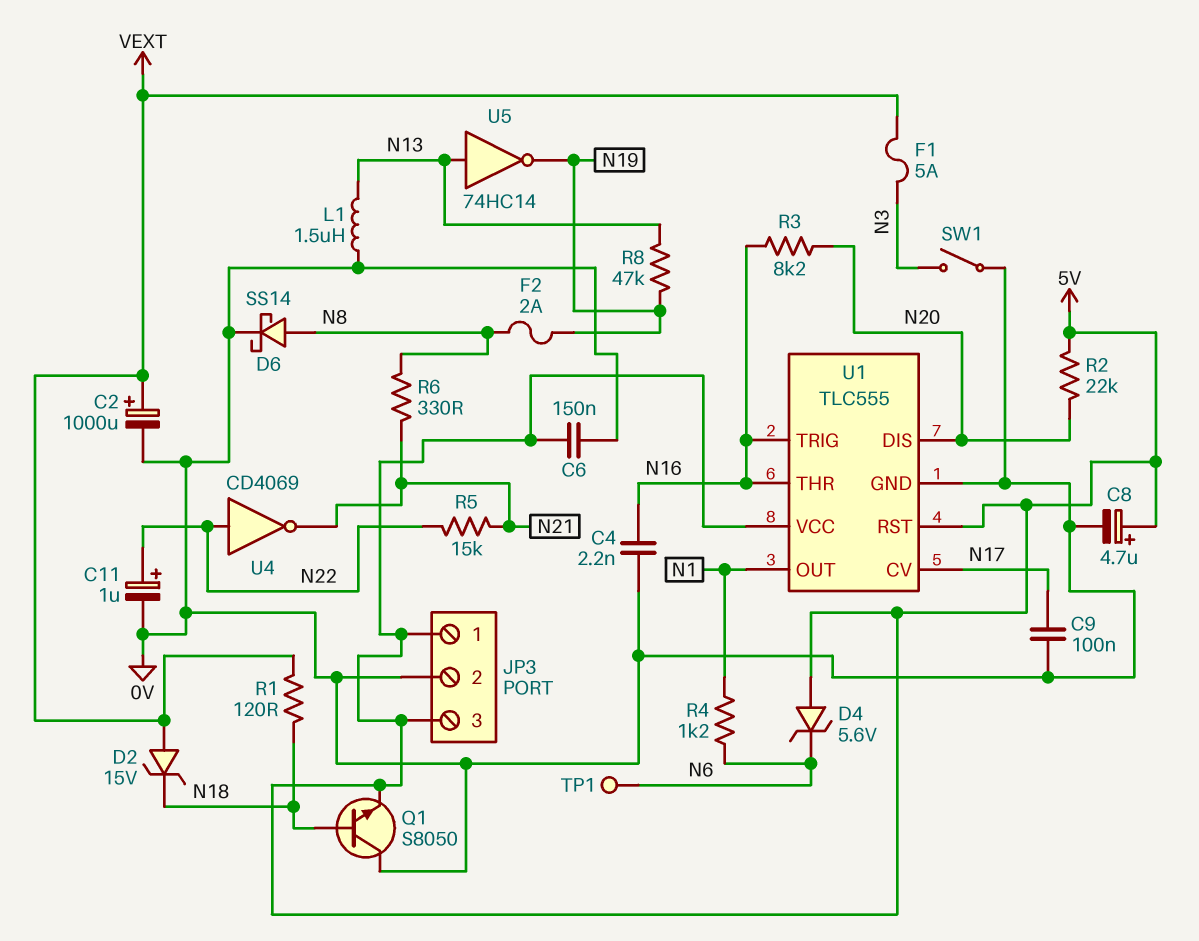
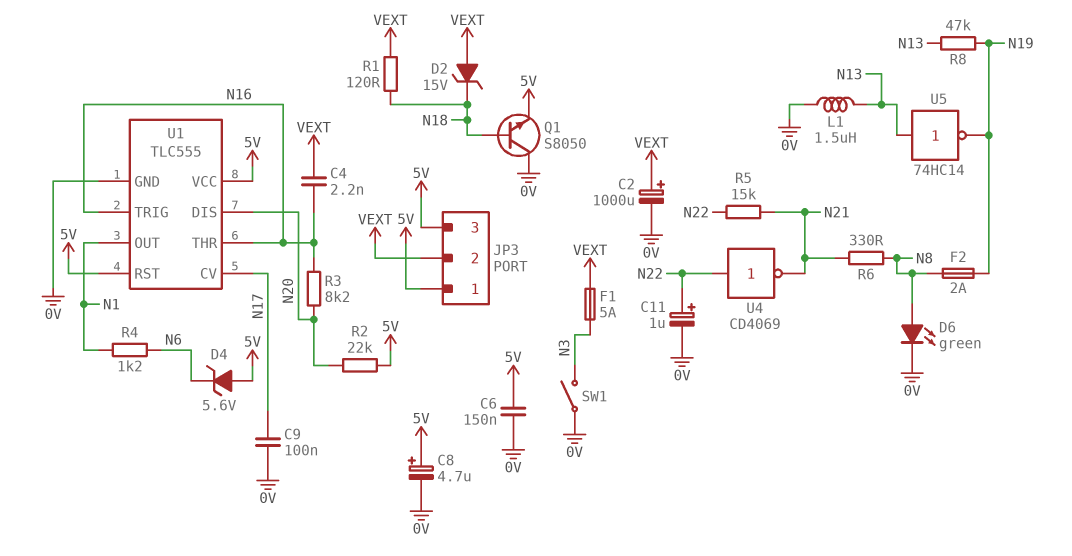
C4: 2.2nF (0V, N16) -> 2.2nF (N16, VEXT)
D6: schottky SS14 (A N8, K 0V) -> LED green (A N8, K 0V)
JP3 pin 2: 0V -> VEXT
TP1: test point (N6) -> none

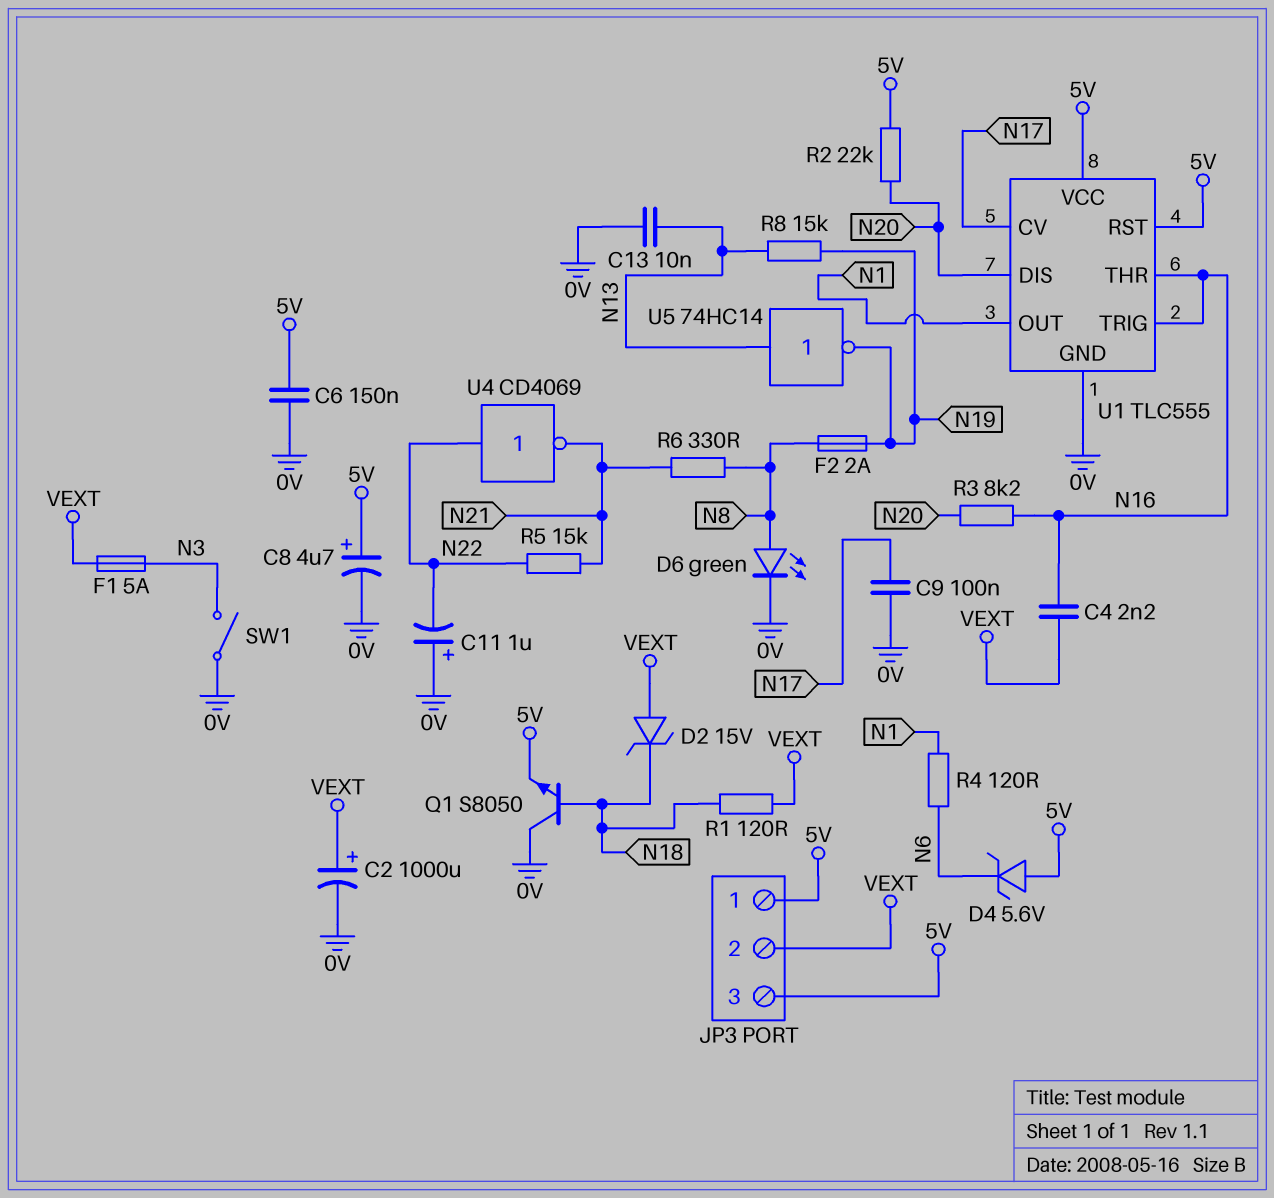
C11: 1uF (plus N22, minus 0V) -> 1uF (plus 0V, minus N22)
C13: none -> 10nF (0V, N13)
L1: 1.5uH (0V, N13) -> none
R4: 1.2k (N1, N6) -> 120 (N1, N6)
R8: 47k (N13, N19) -> 15k (N13, N19)

